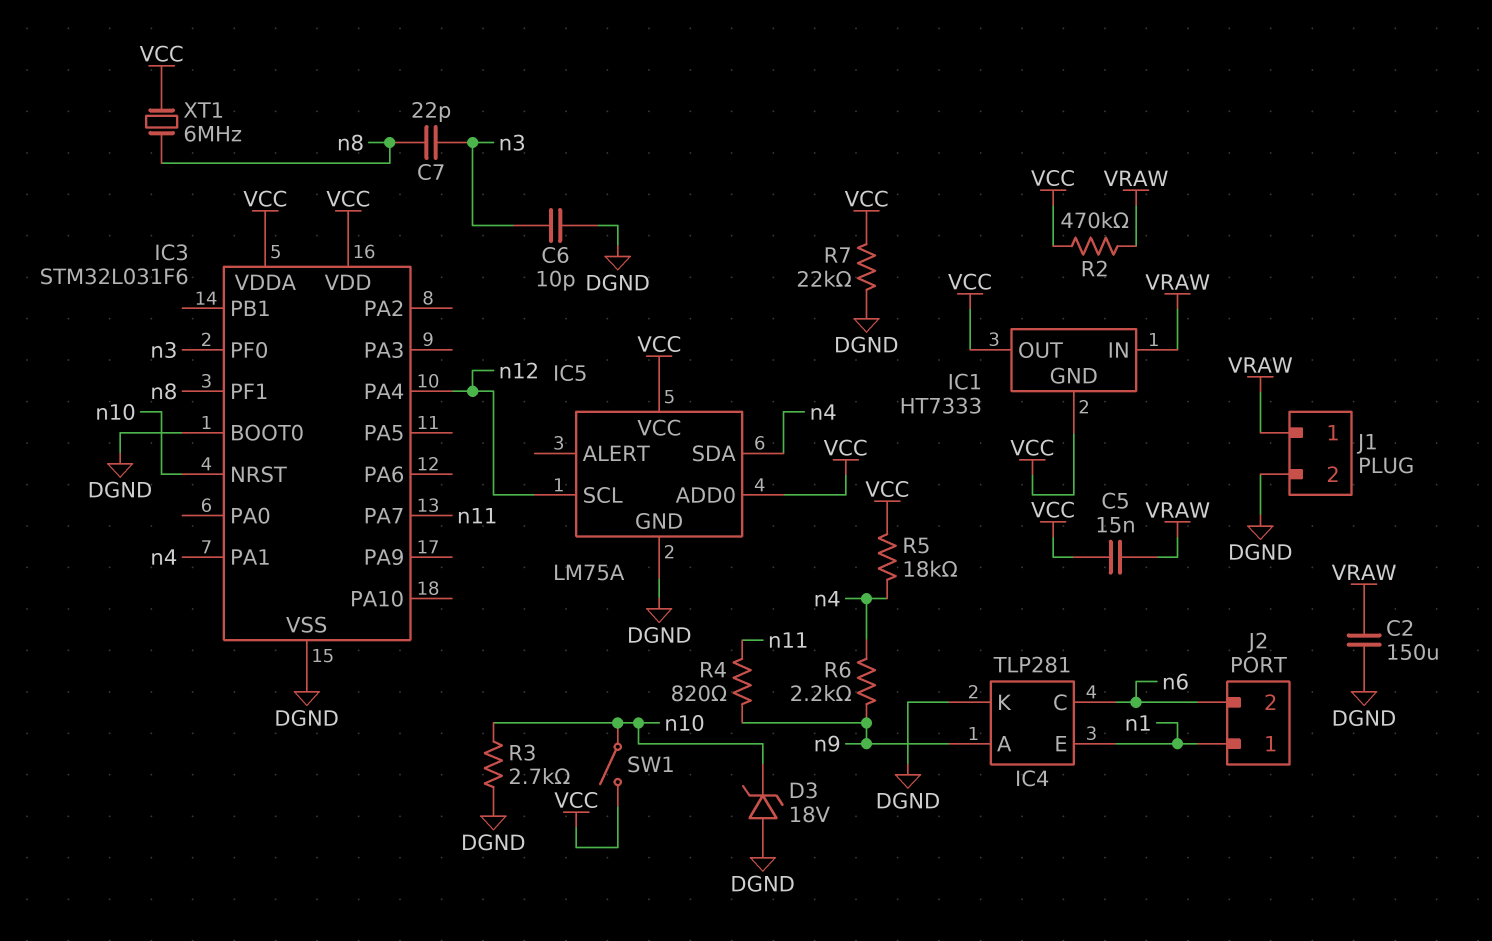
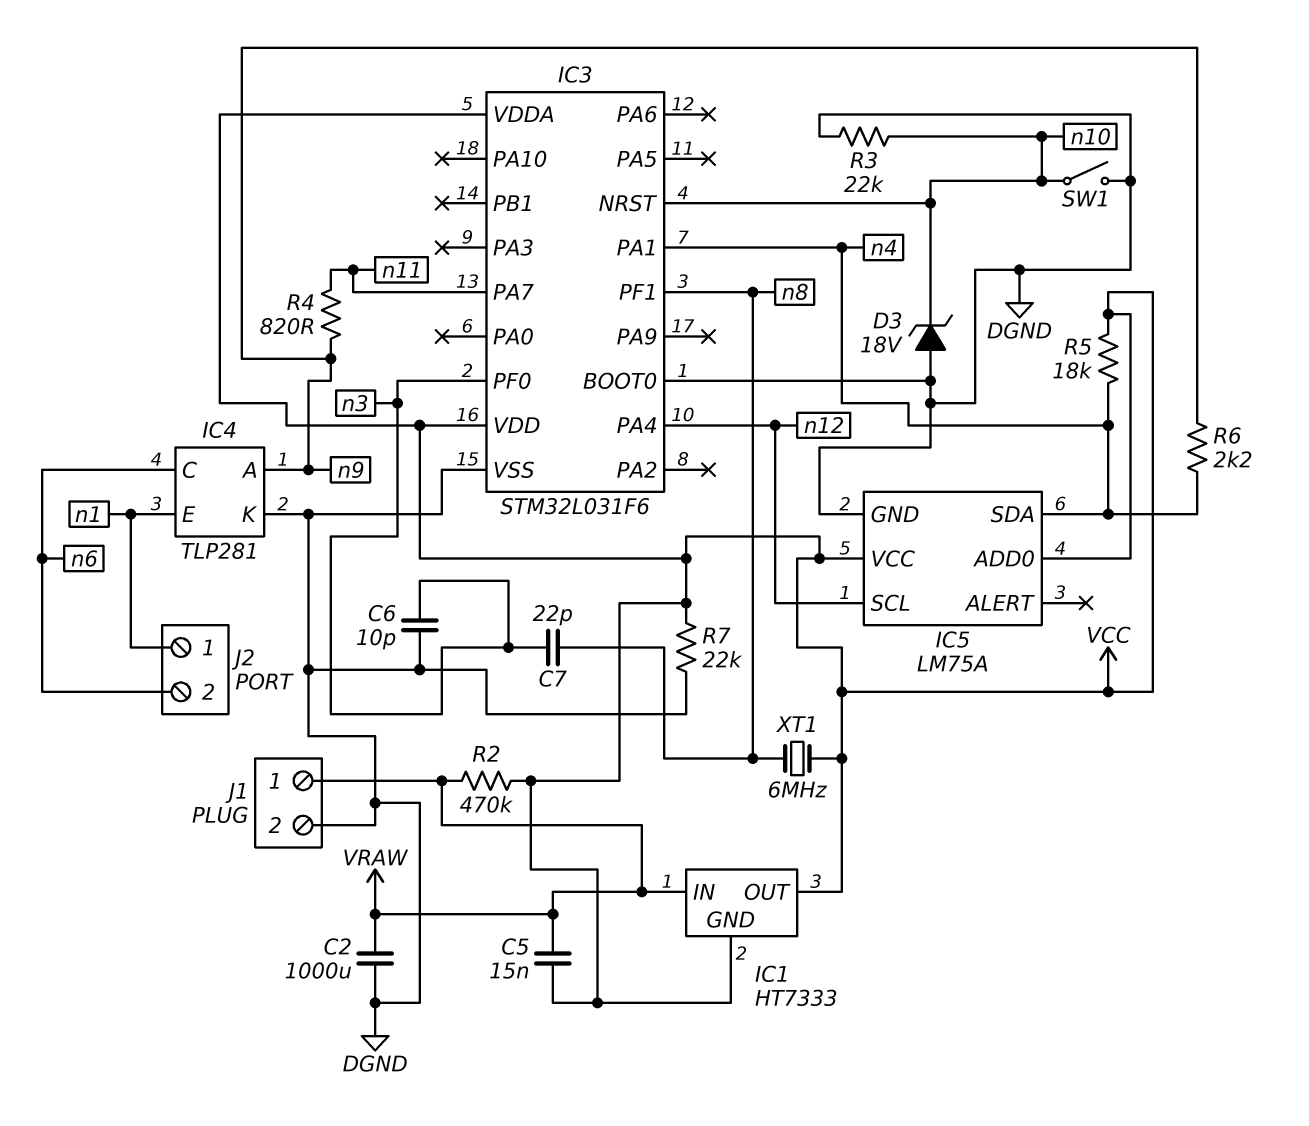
C2: 150uF (DGND, VRAW) -> 1000uF (DGND, VRAW)
R3: 2.7k (DGND, n10) -> 22k (DGND, n10)
SW1: switch (VCC, n10) -> switch (DGND, n10)

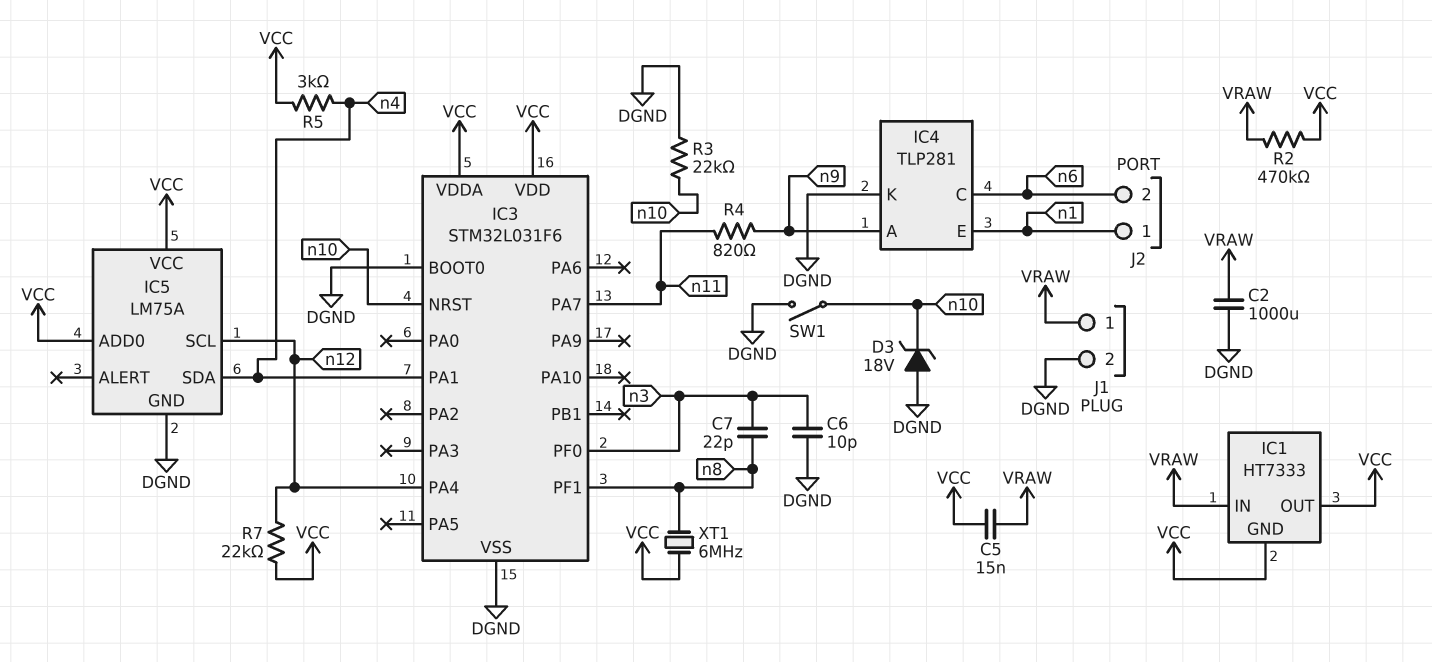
R5: 18k (VCC, n4) -> 3k (VCC, n4)
R6: 2.2k (n4, n9) -> none
R7: 22k (DGND, VCC) -> 22k (VCC, n12)

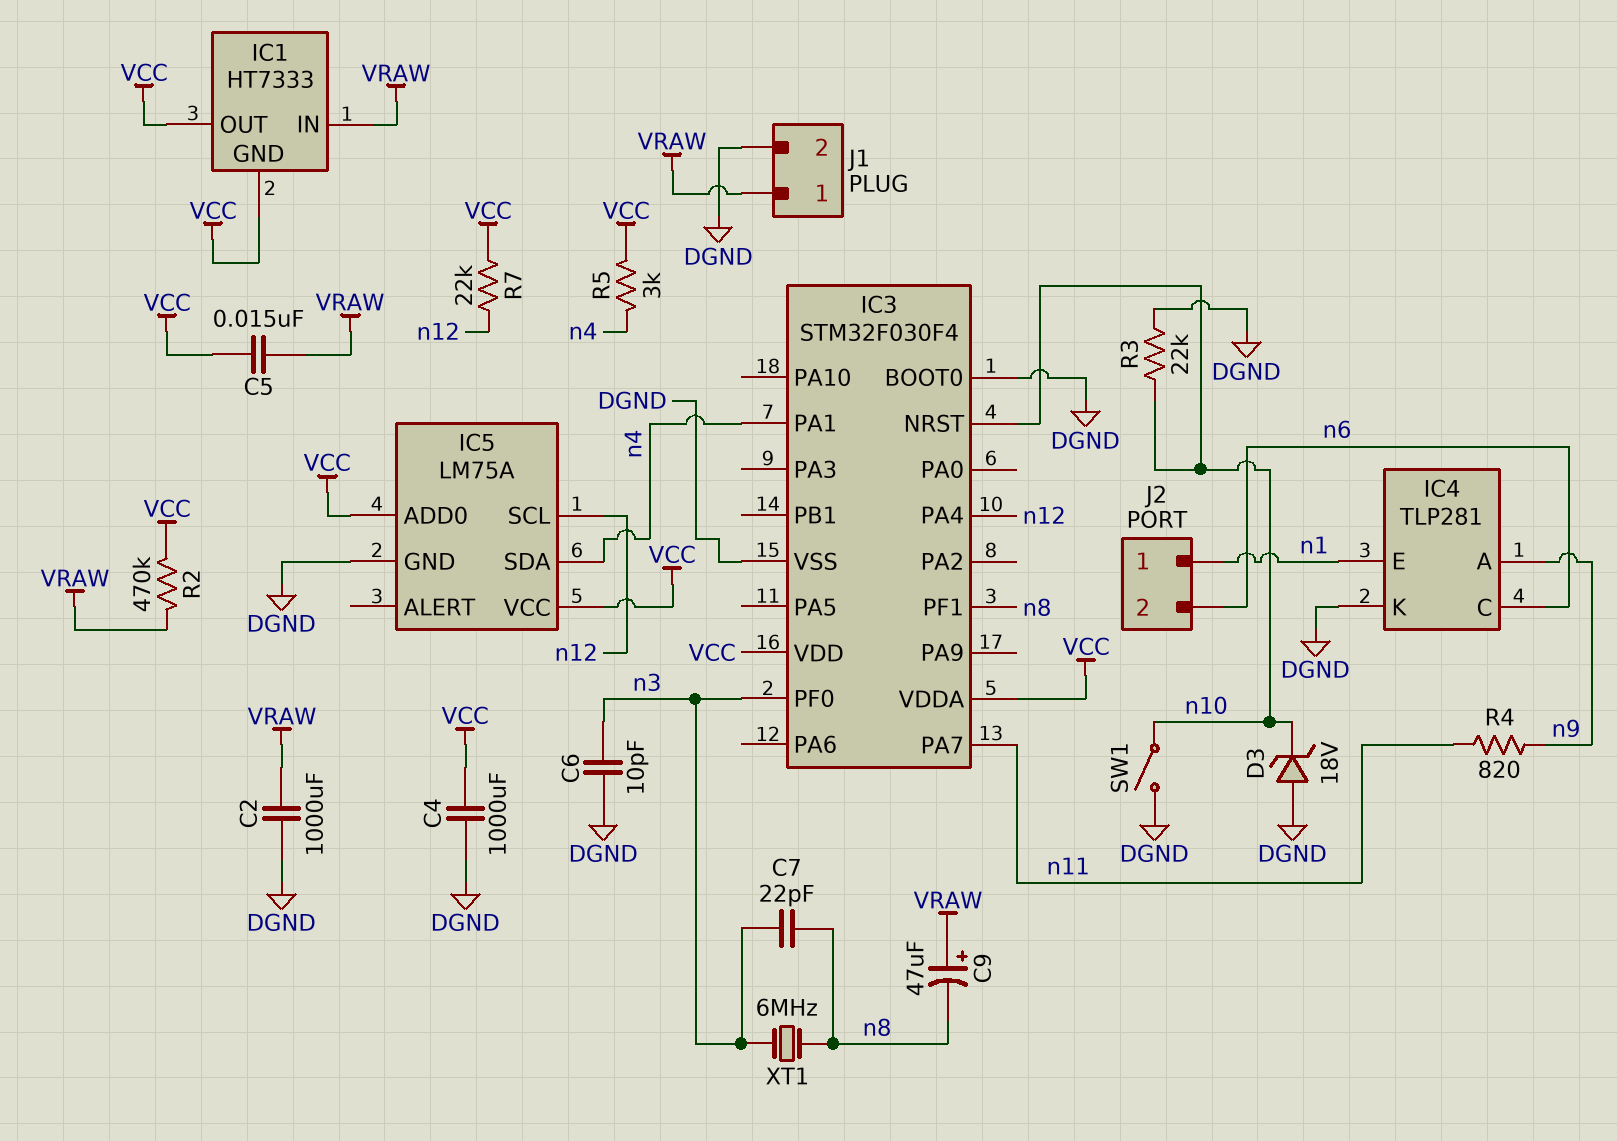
C4: none -> 1000uF (DGND, VCC)
C9: none -> 47uF (plus VRAW, minus n8)
IC3: STM32L031F6 -> STM32F030F4
XT1: 6MHz (VCC, n8) -> 6MHz (n3, n8)

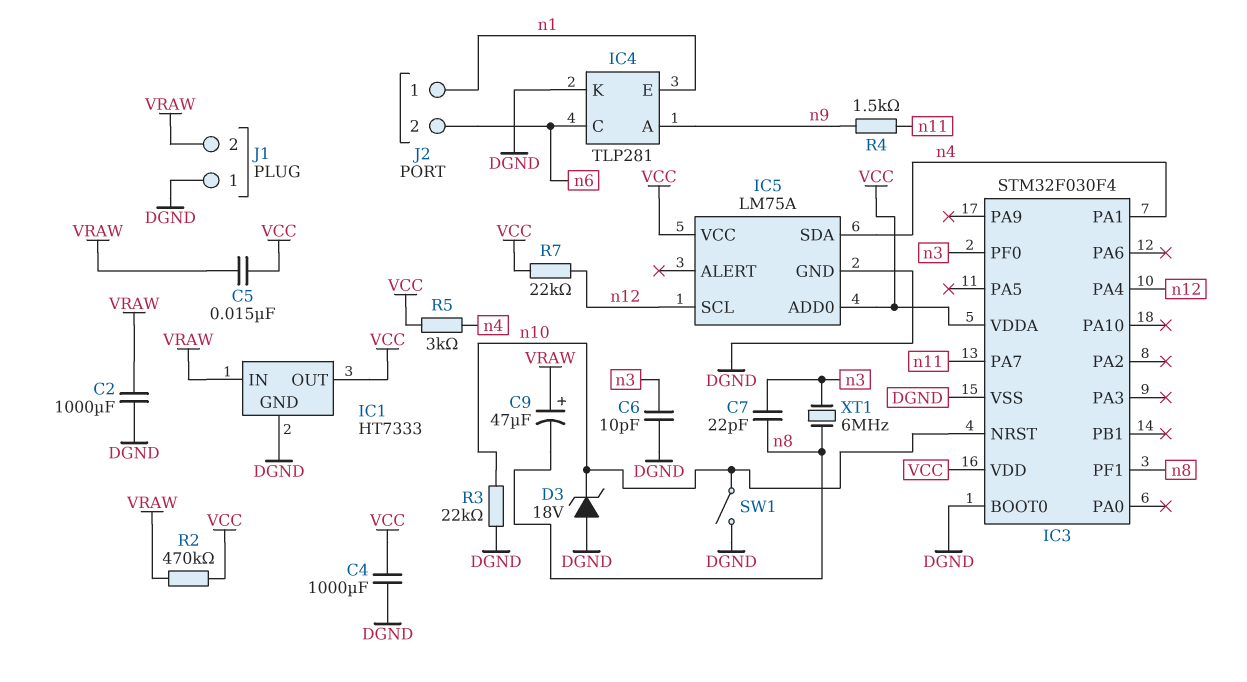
IC1 pin GND: VCC -> DGND
J1 pin 1: VRAW -> DGND
J1 pin 2: DGND -> VRAW
R4: 820 (n9, n11) -> 1.5k (n9, n11)

